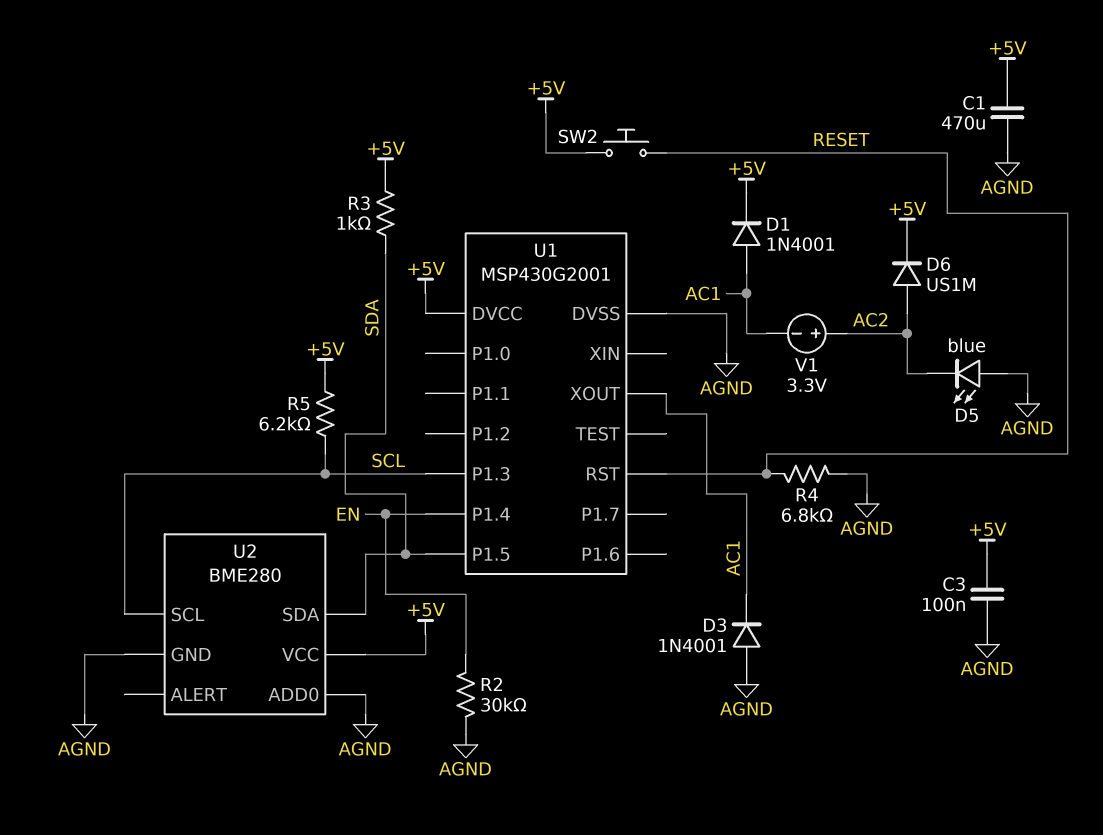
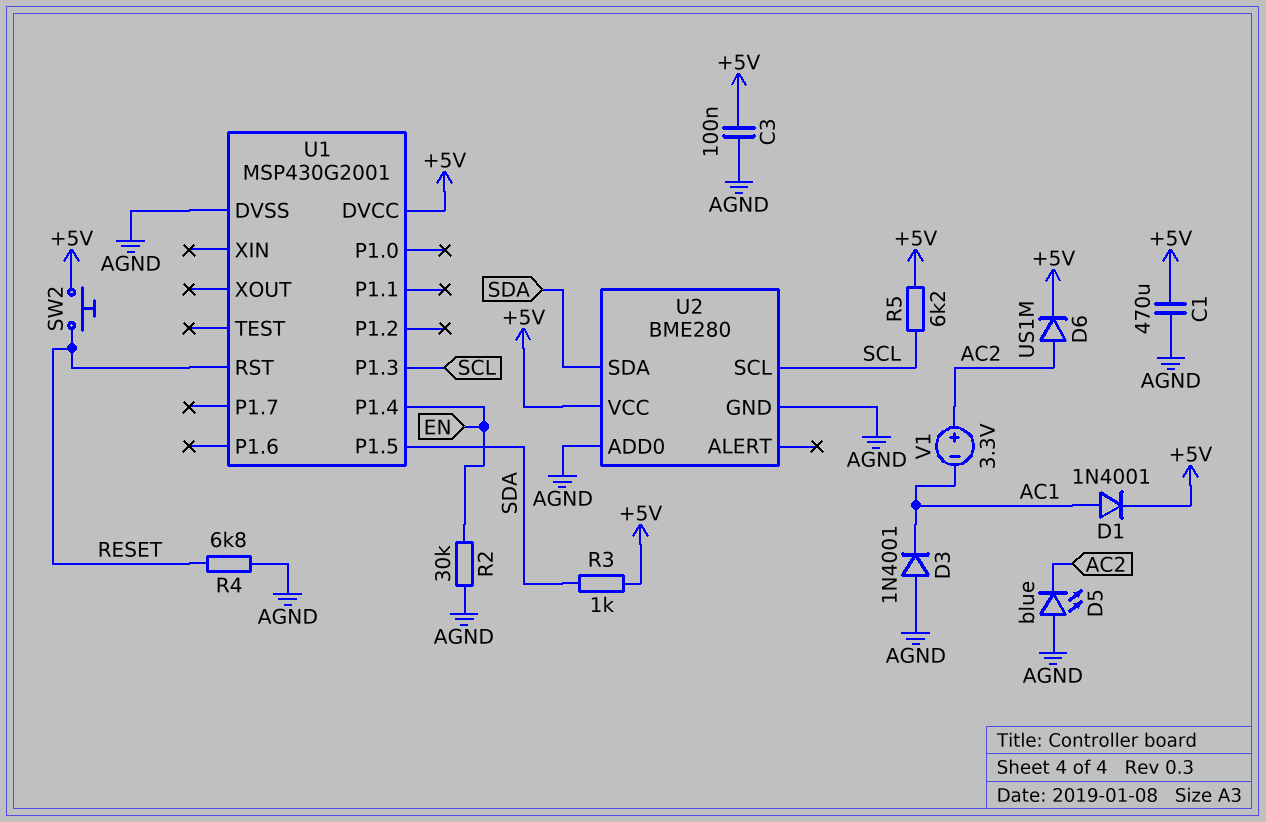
U1 pin XOUT: AC1 -> none

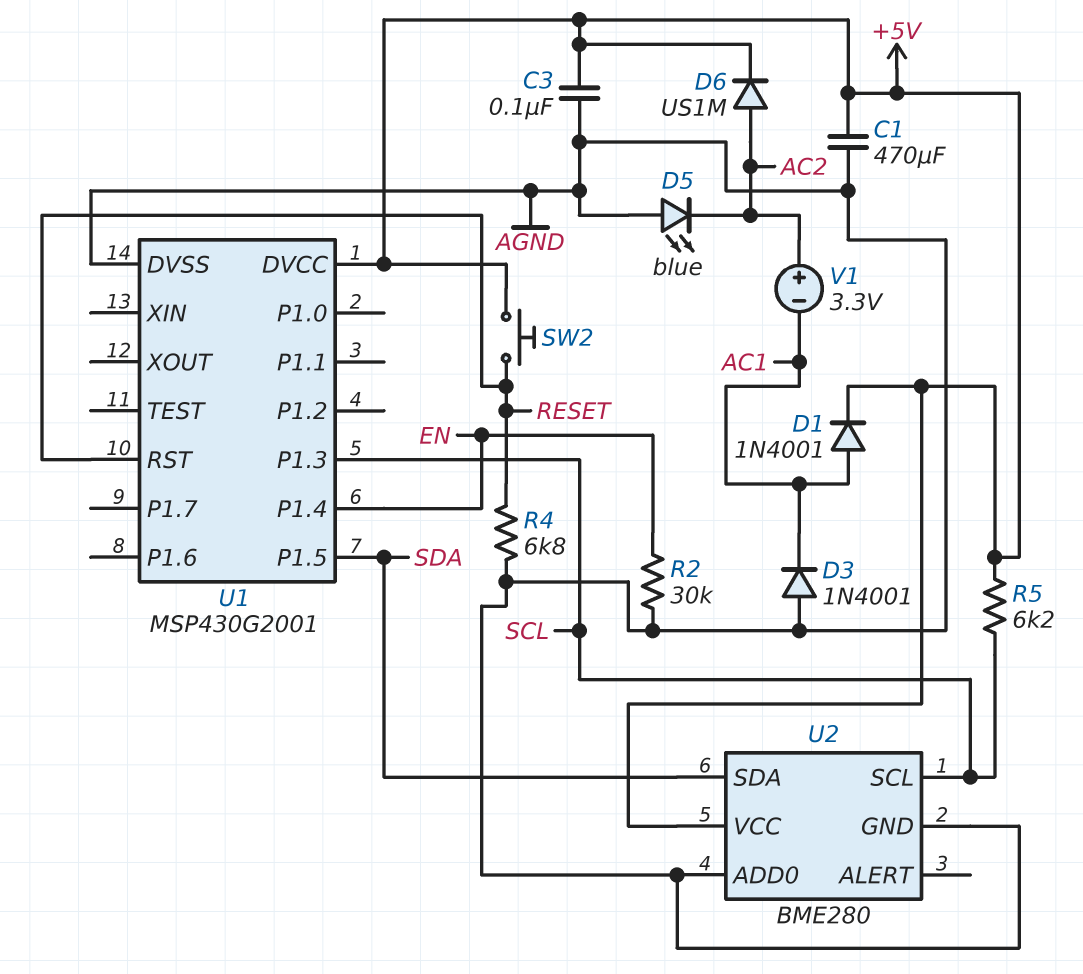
R3: 1k (+5V, SDA) -> none

